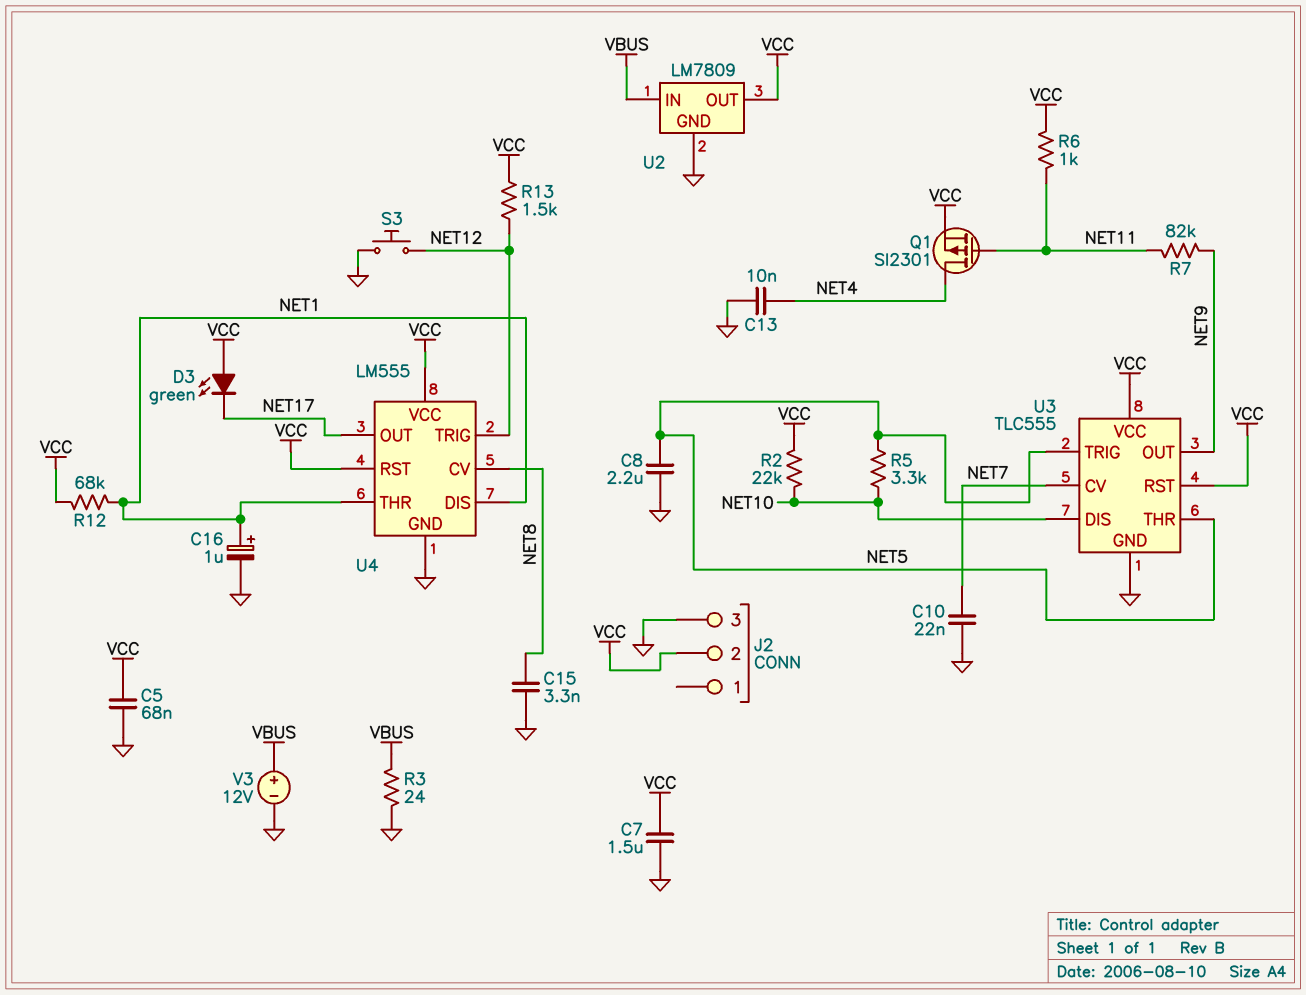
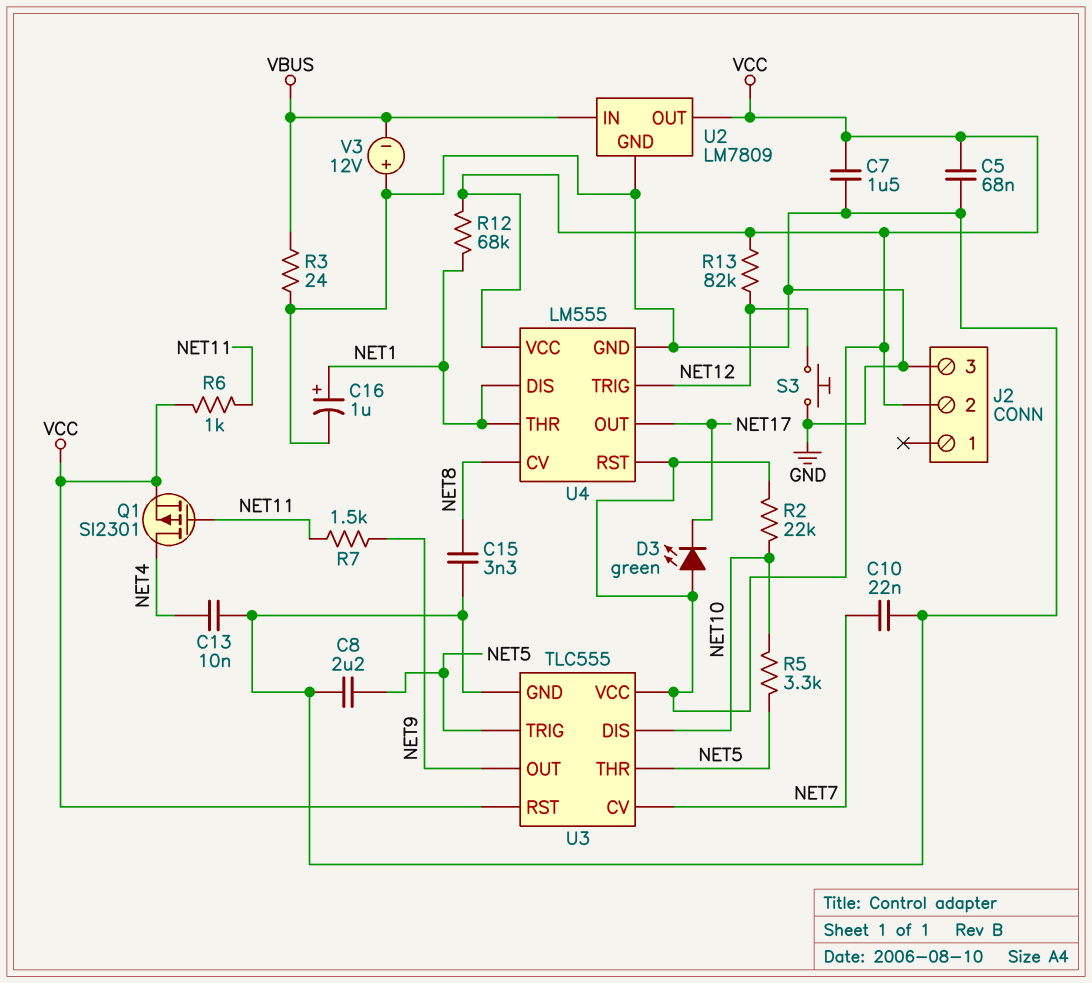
R7: 82k (NET9, NET11) -> 1.5k (NET9, NET11)
R13: 1.5k (NET12, VCC) -> 82k (NET12, VCC)
V3: 12V (plus VBUS, minus GND) -> 12V (plus GND, minus VBUS)

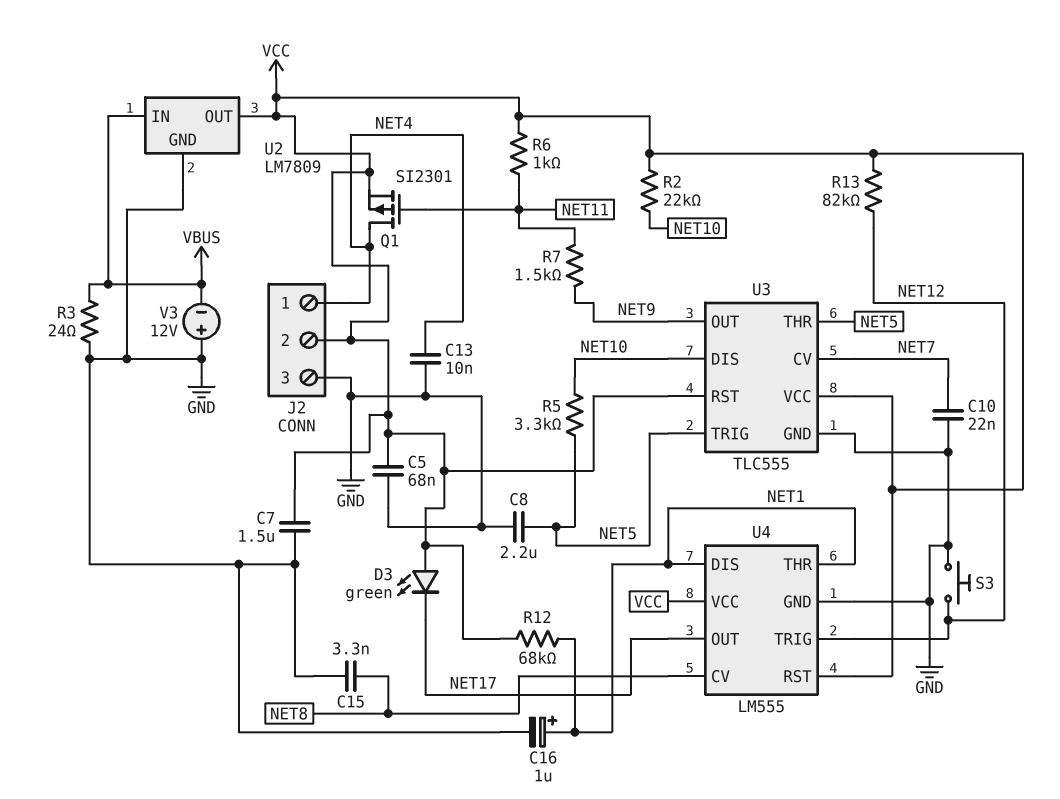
J2 pin 1: none -> NET4

